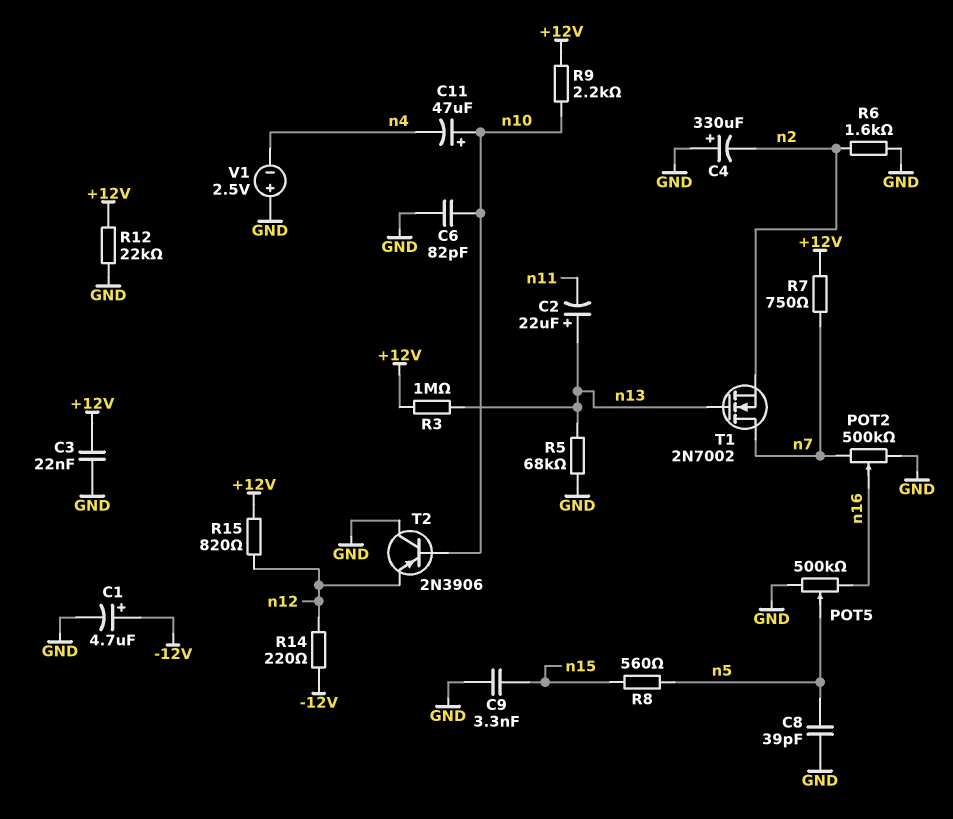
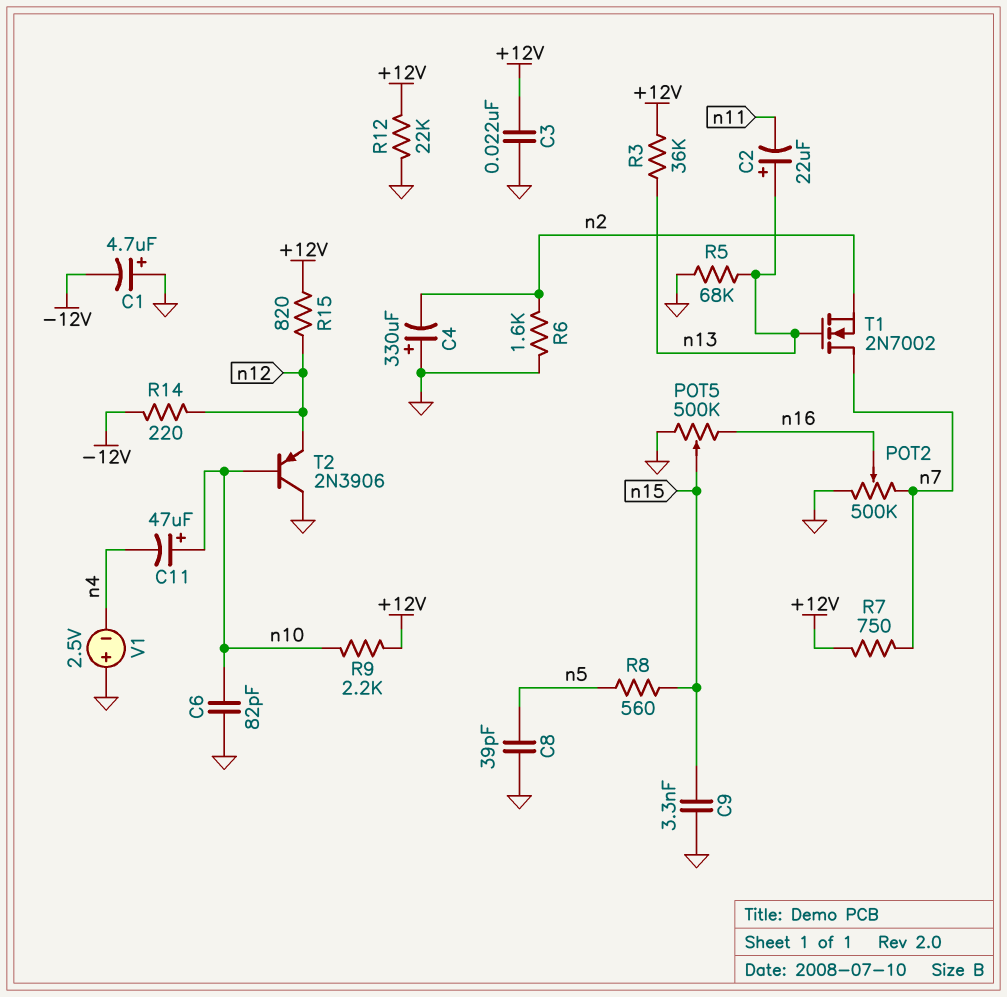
C1: 4.7uF (plus -12V, minus GND) -> 4.7uF (plus GND, minus -12V)
POT5: 500k (GND, n16, wiper n5) -> 500k (GND, n16, wiper n15)
R3: 1M (+12V, n13) -> 36k (+12V, n13)

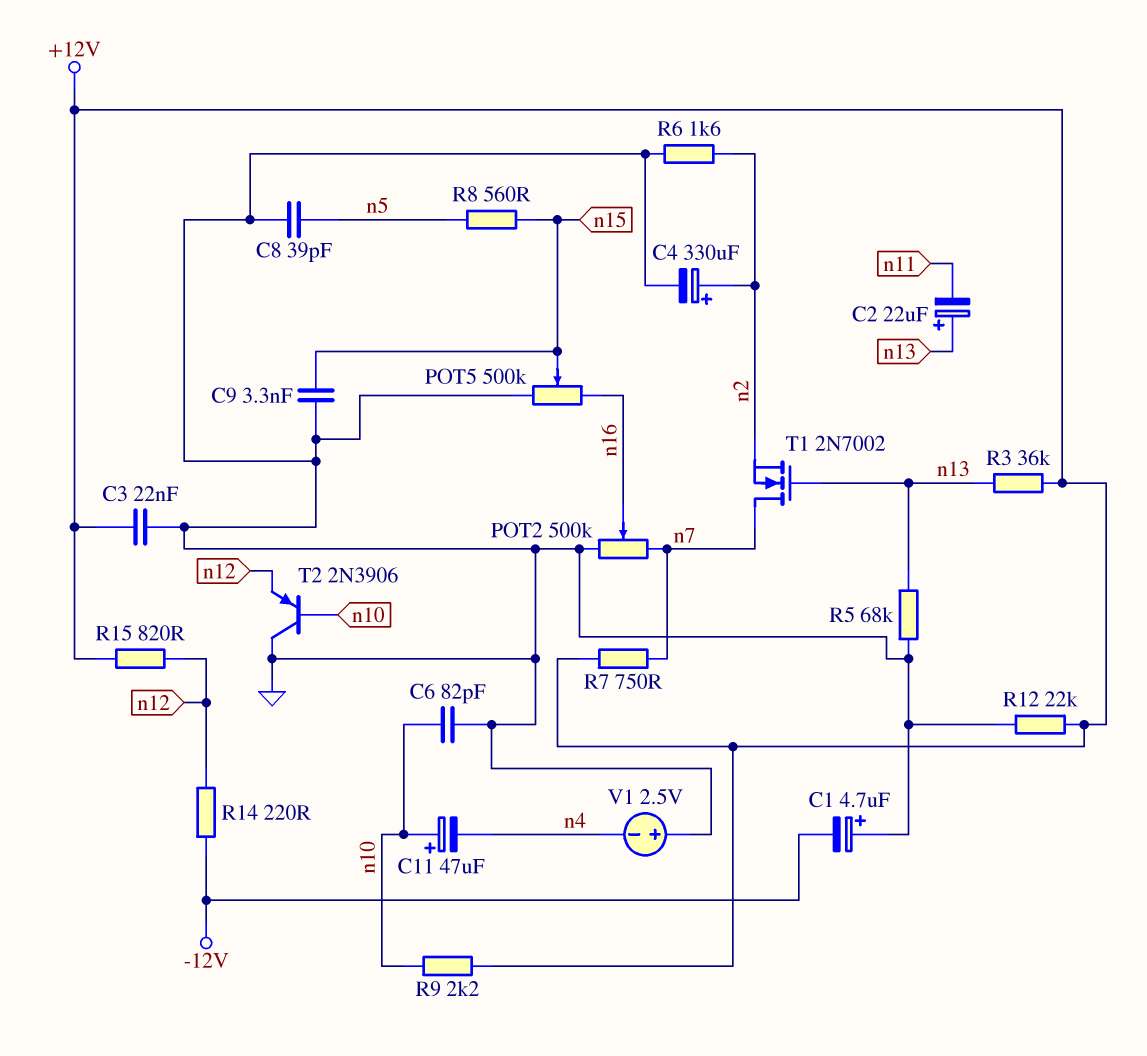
C4: 330uF (plus GND, minus n2) -> 330uF (plus n2, minus GND)

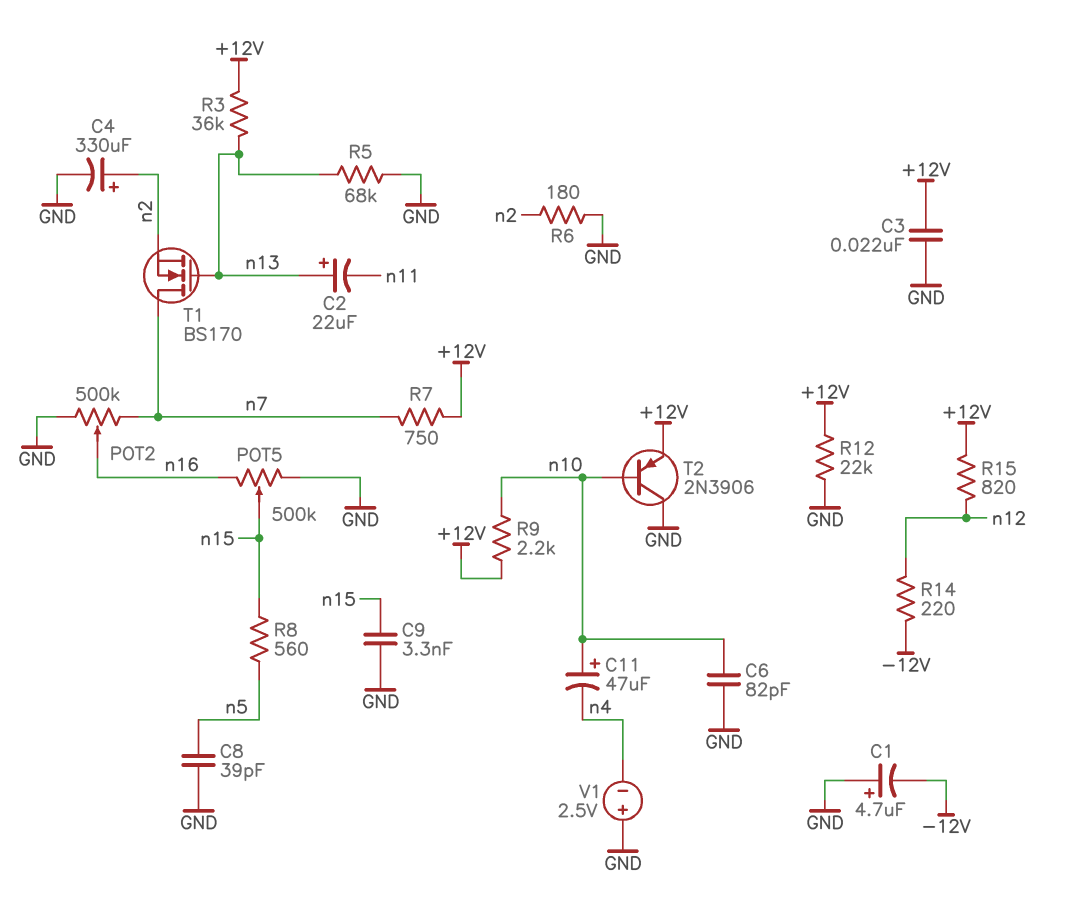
R6: 1.6k (GND, n2) -> 180 (GND, n2)
T1: NMOS 2N7002 (G n13, D n7, S n2) -> NMOS BS170 (G n13, D n7, S n2)
T2: PNP 2N3906 (B n10, C GND, E n12) -> PNP 2N3906 (B n10, C GND, E +12V)

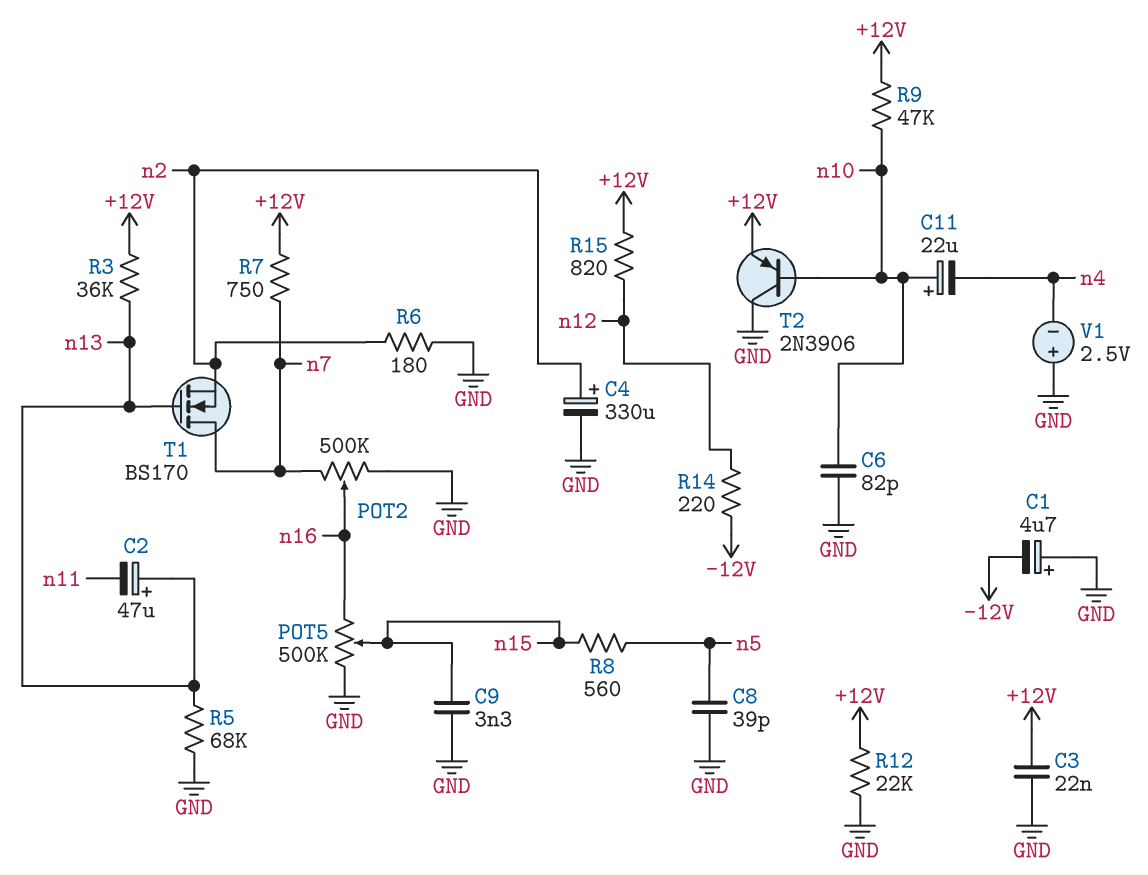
C2: 22uF (plus n13, minus n11) -> 47uF (plus n13, minus n11)
C11: 47uF (plus n10, minus n4) -> 22uF (plus n10, minus n4)
R9: 2.2k (+12V, n10) -> 47k (+12V, n10)

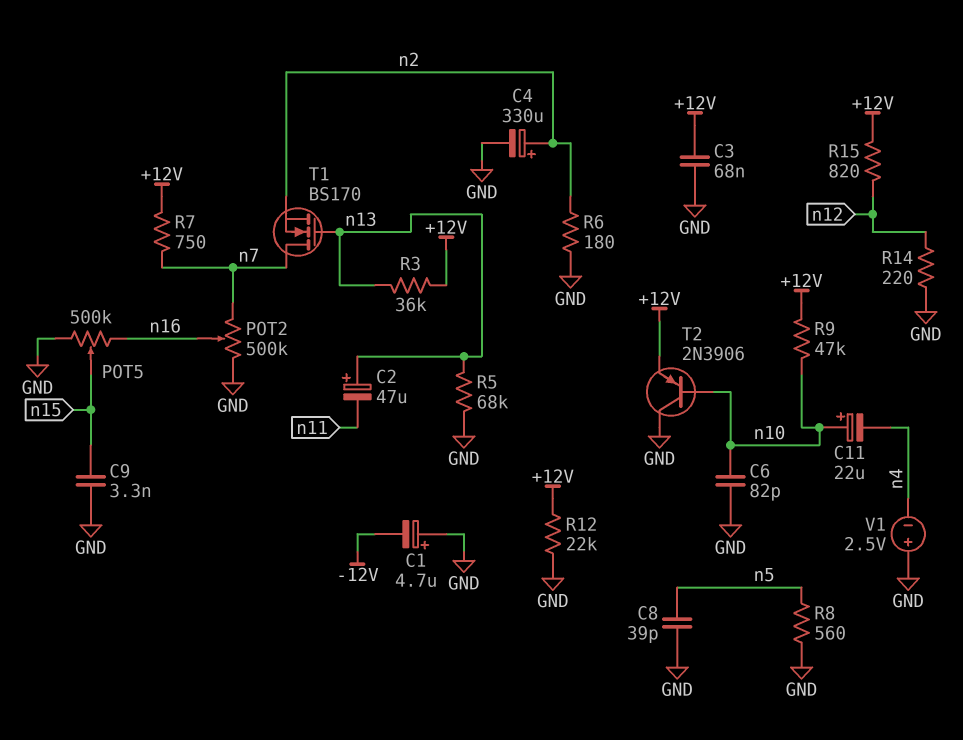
C3: 22nF (+12V, GND) -> 68nF (+12V, GND)
R8: 560 (n5, n15) -> 560 (GND, n5)
R14: 220 (-12V, n12) -> 220 (GND, n12)

